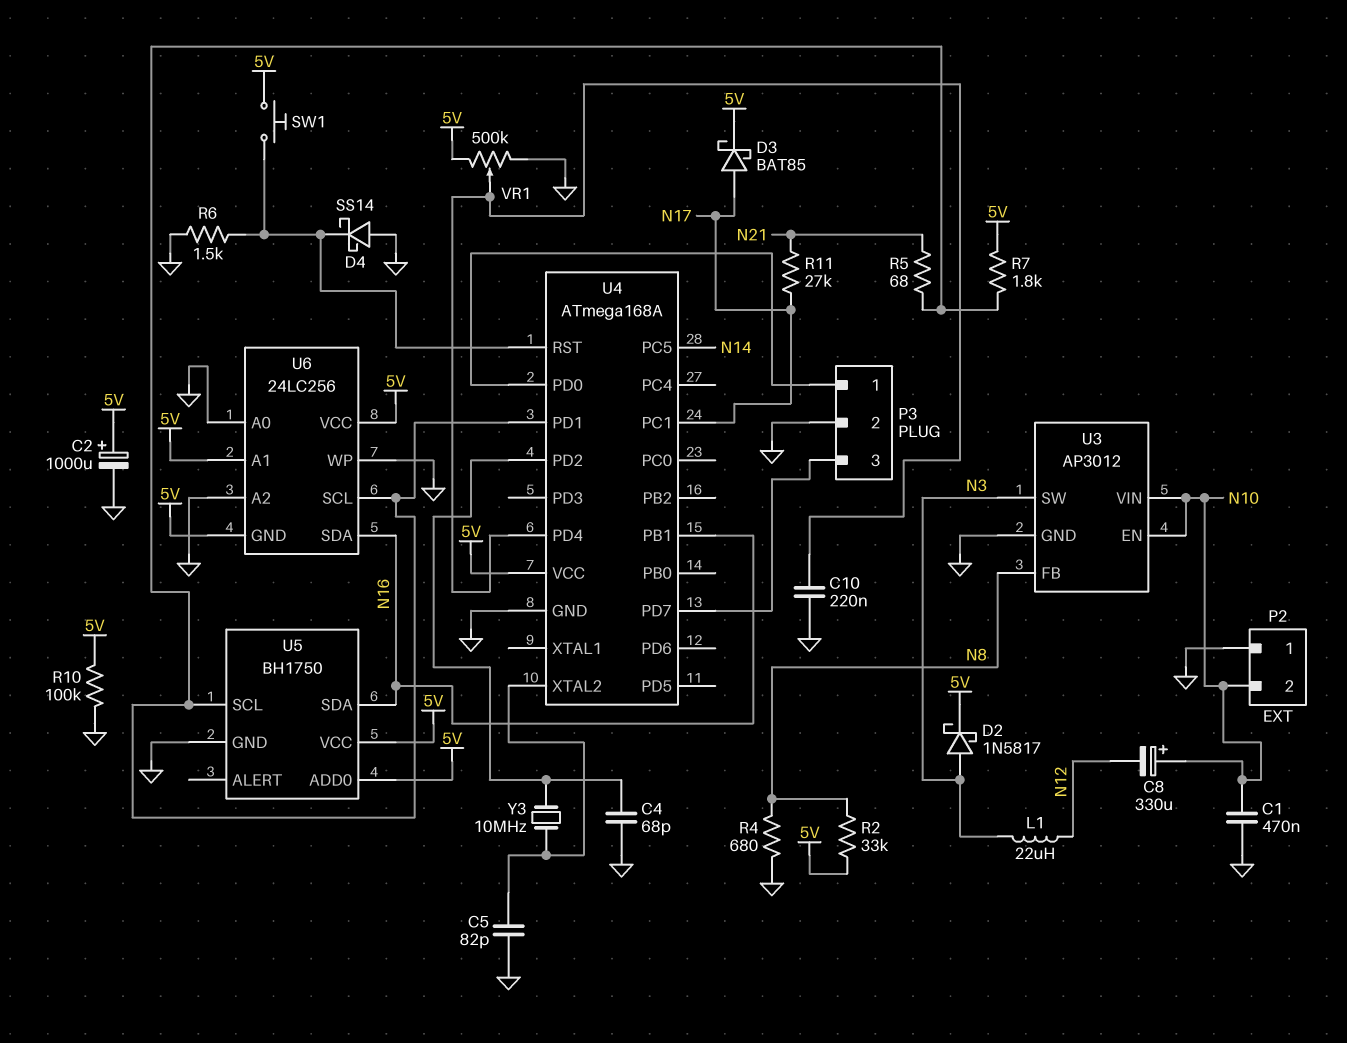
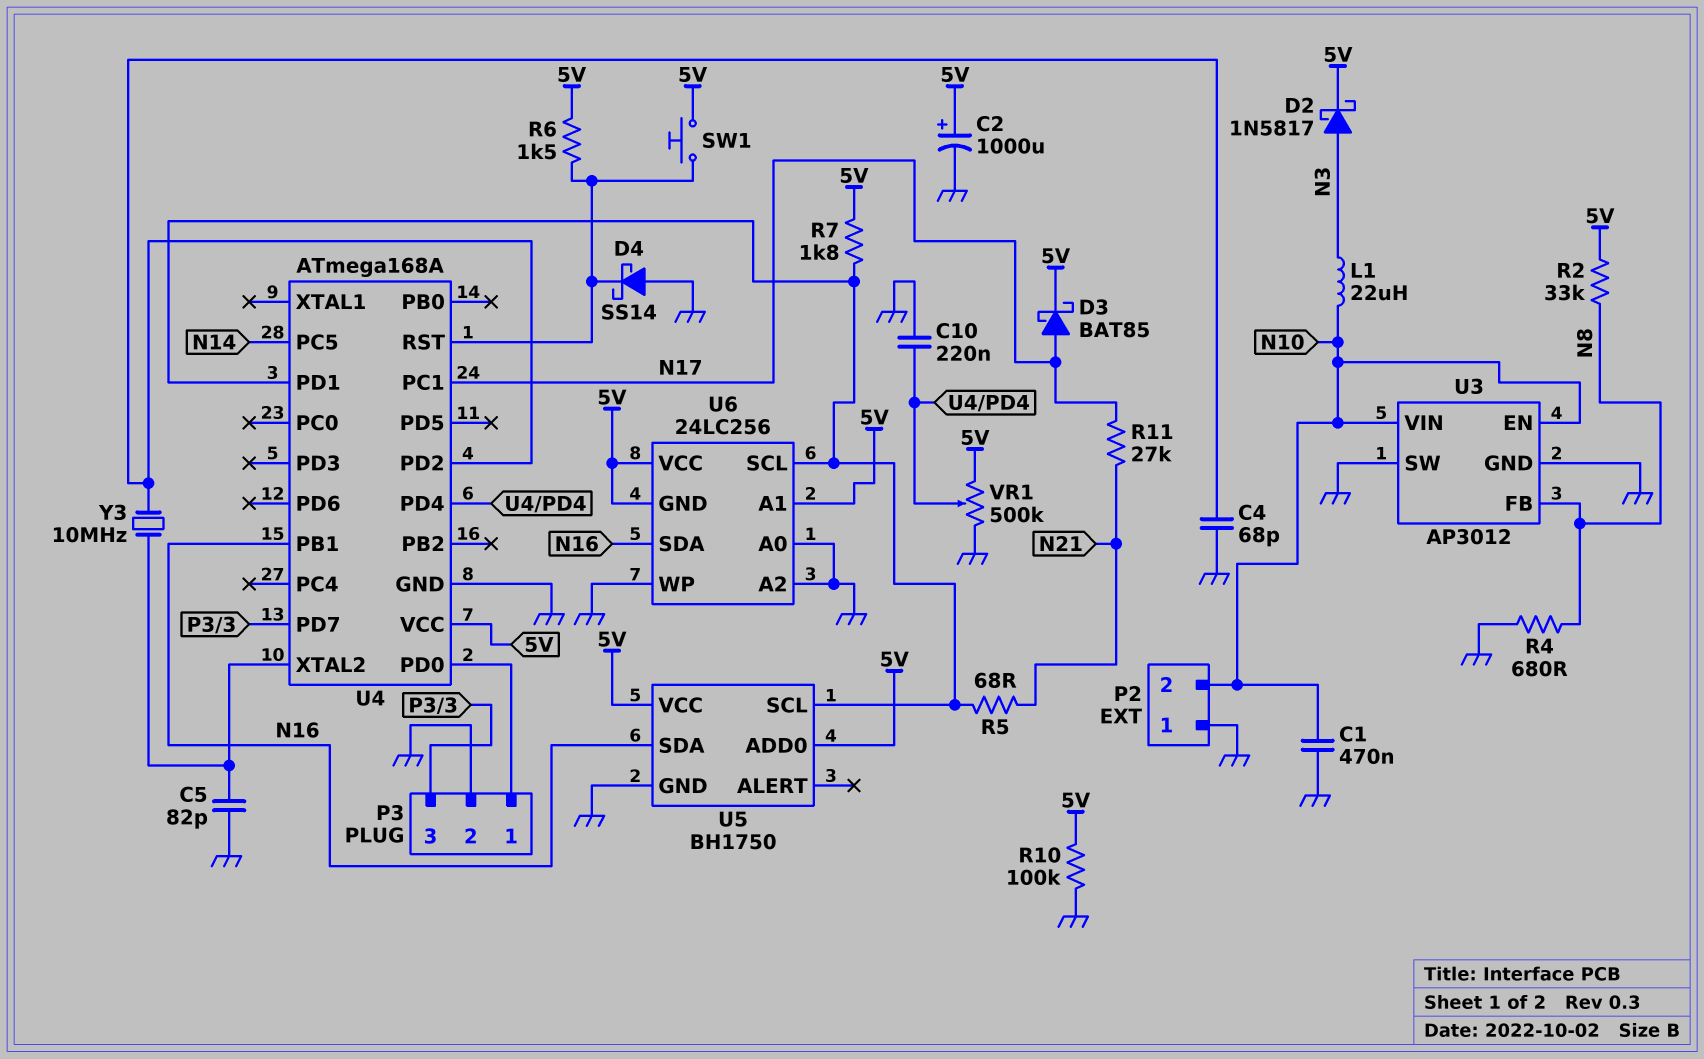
C8: 330uF (plus N10, minus N12) -> none
L1: 22uH (N3, N12) -> 22uH (N3, N10)
R6: 1.5k (GND, U4/RST) -> 1.5k (5V, U4/RST)
U3 pin SW: N3 -> GND

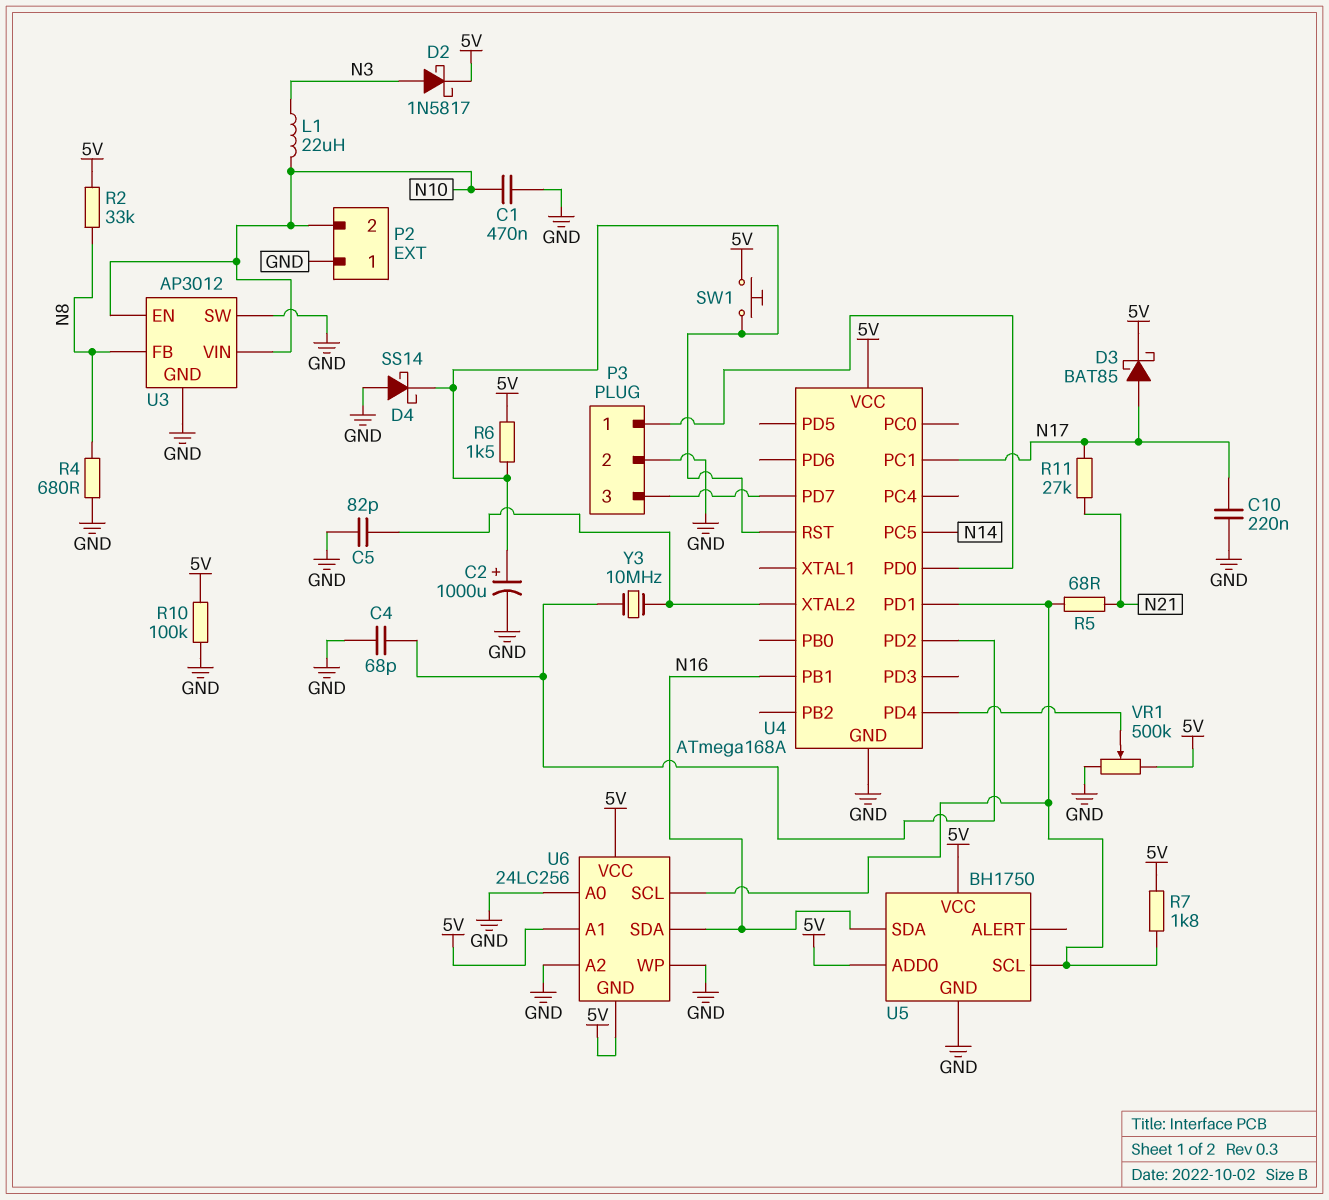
C2: 1000uF (plus 5V, minus GND) -> 1000uF (plus U4/RST, minus GND)
C10: 220nF (GND, U4/PD4) -> 220nF (GND, N17)

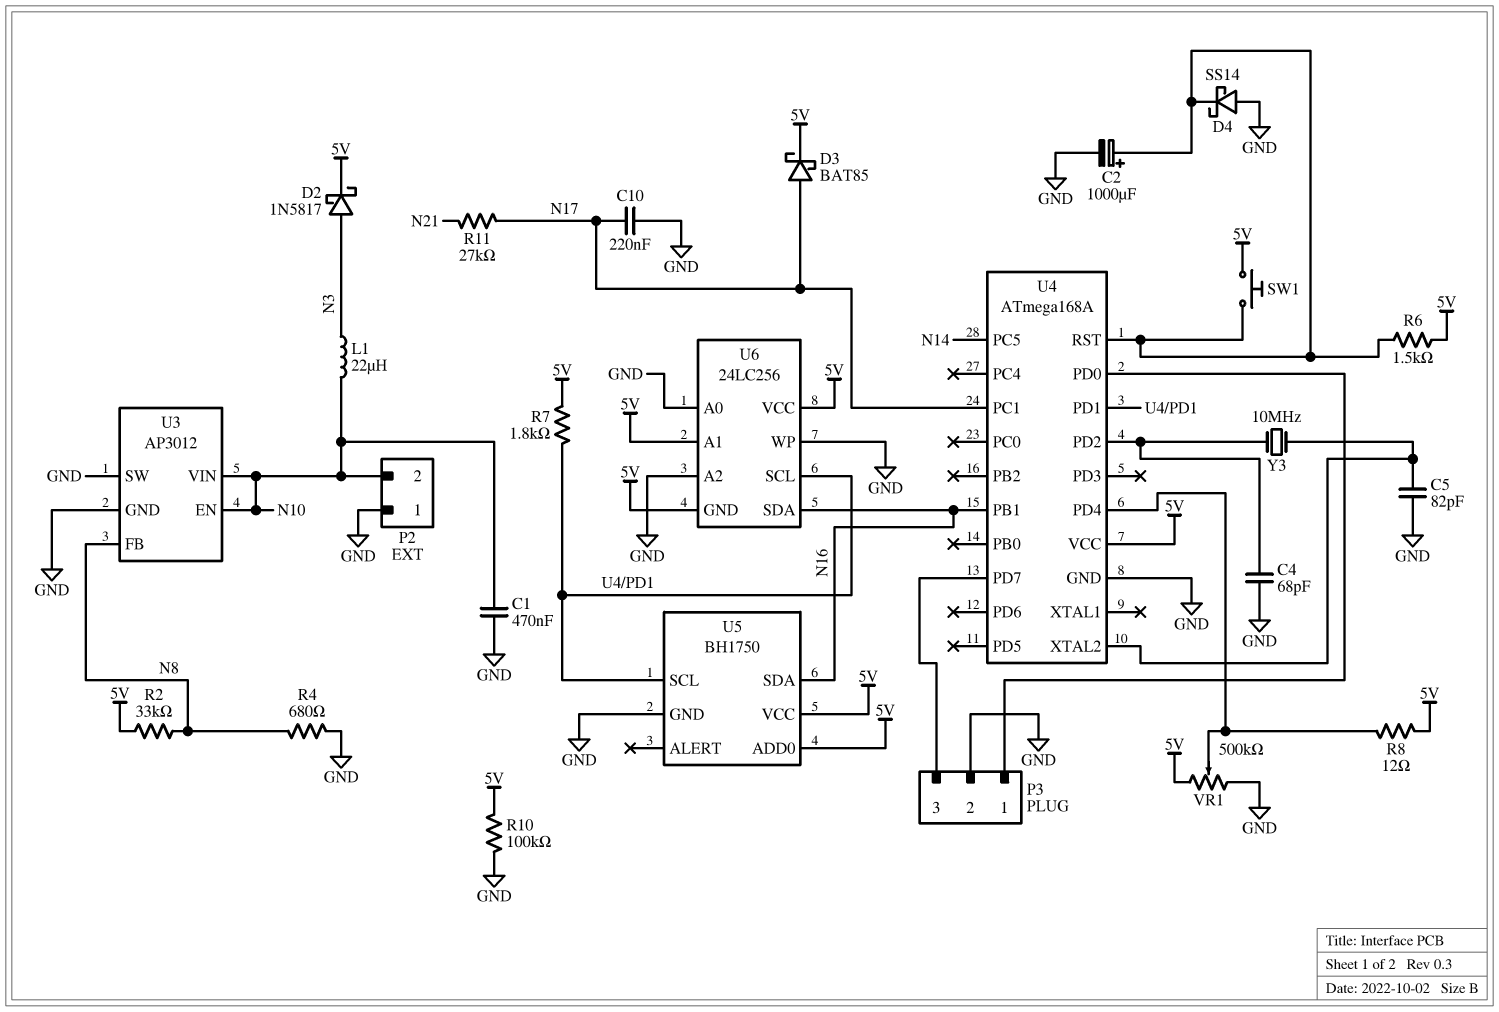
R5: 68 (N21, U4/PD1) -> none
R8: none -> 12 (5V, U4/PD4)

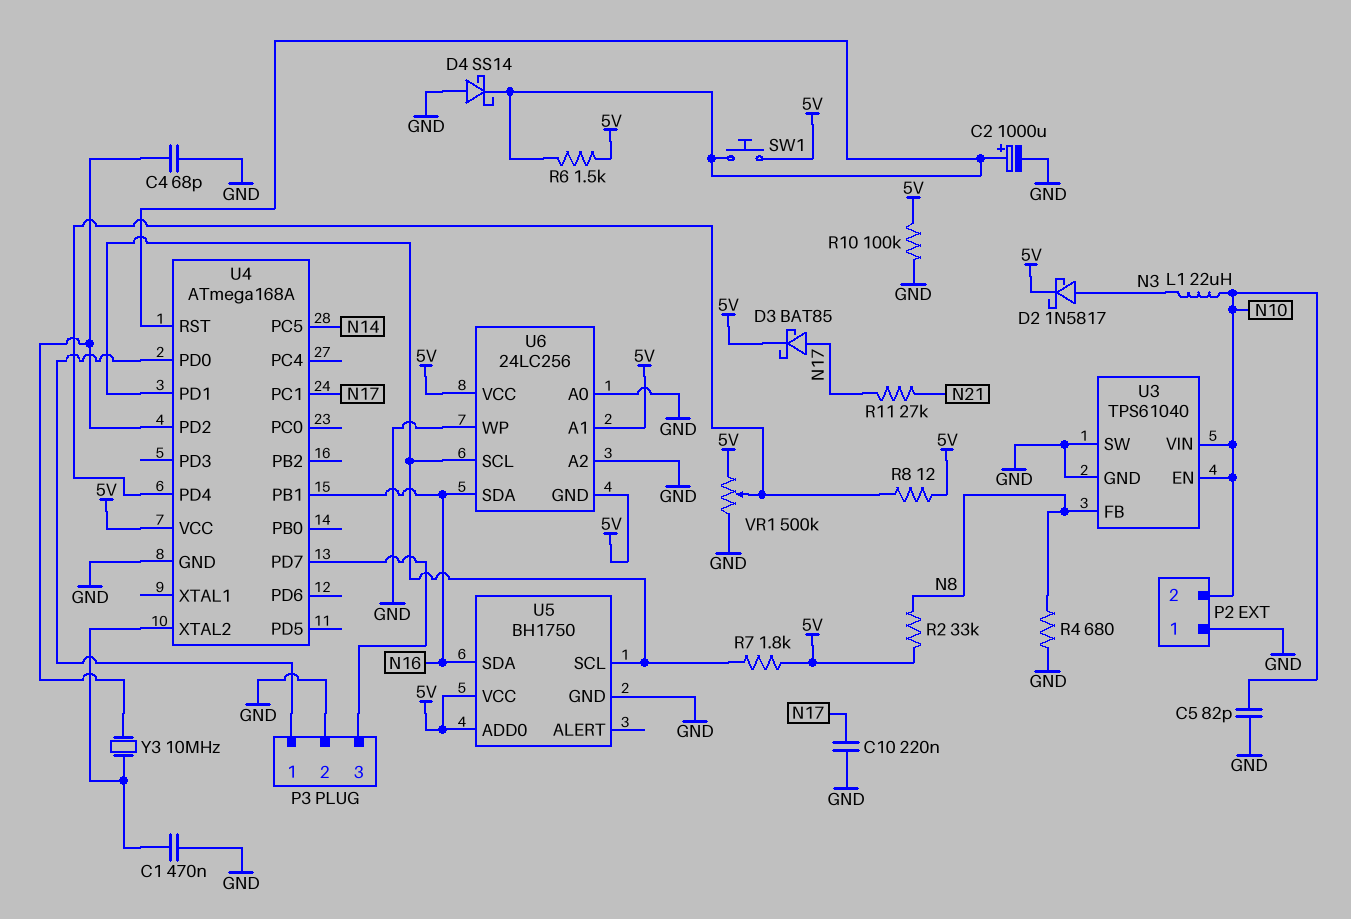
C1: 470nF (GND, N10) -> 470nF (GND, U4/XTAL2)
C5: 82pF (GND, U4/XTAL2) -> 82pF (GND, N10)
U3: AP3012 -> TPS61040

